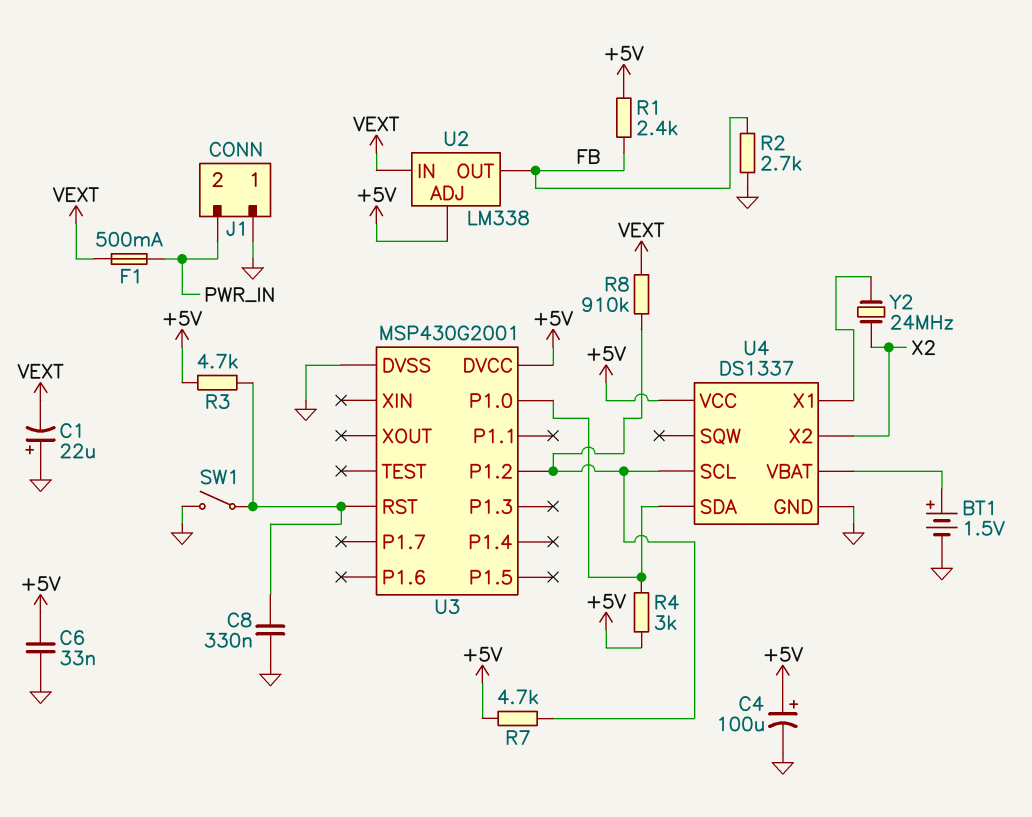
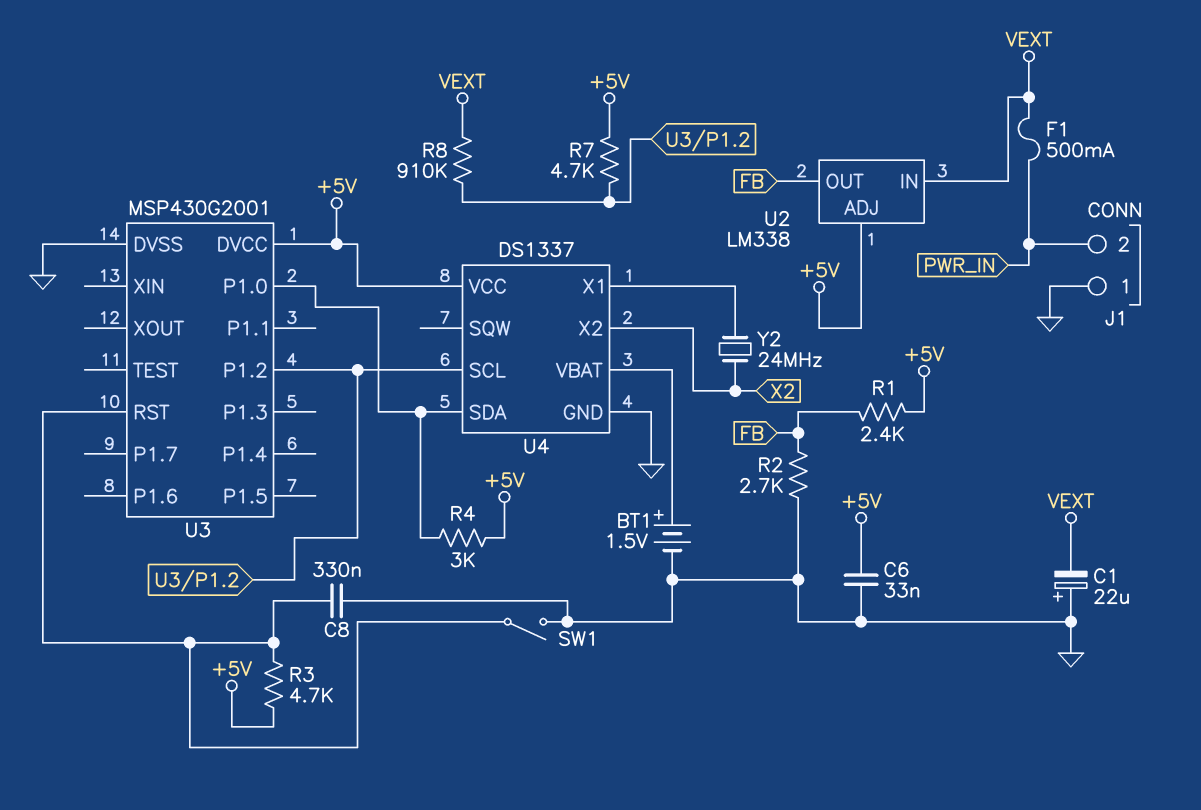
C4: 100uF (plus +5V, minus GND) -> none

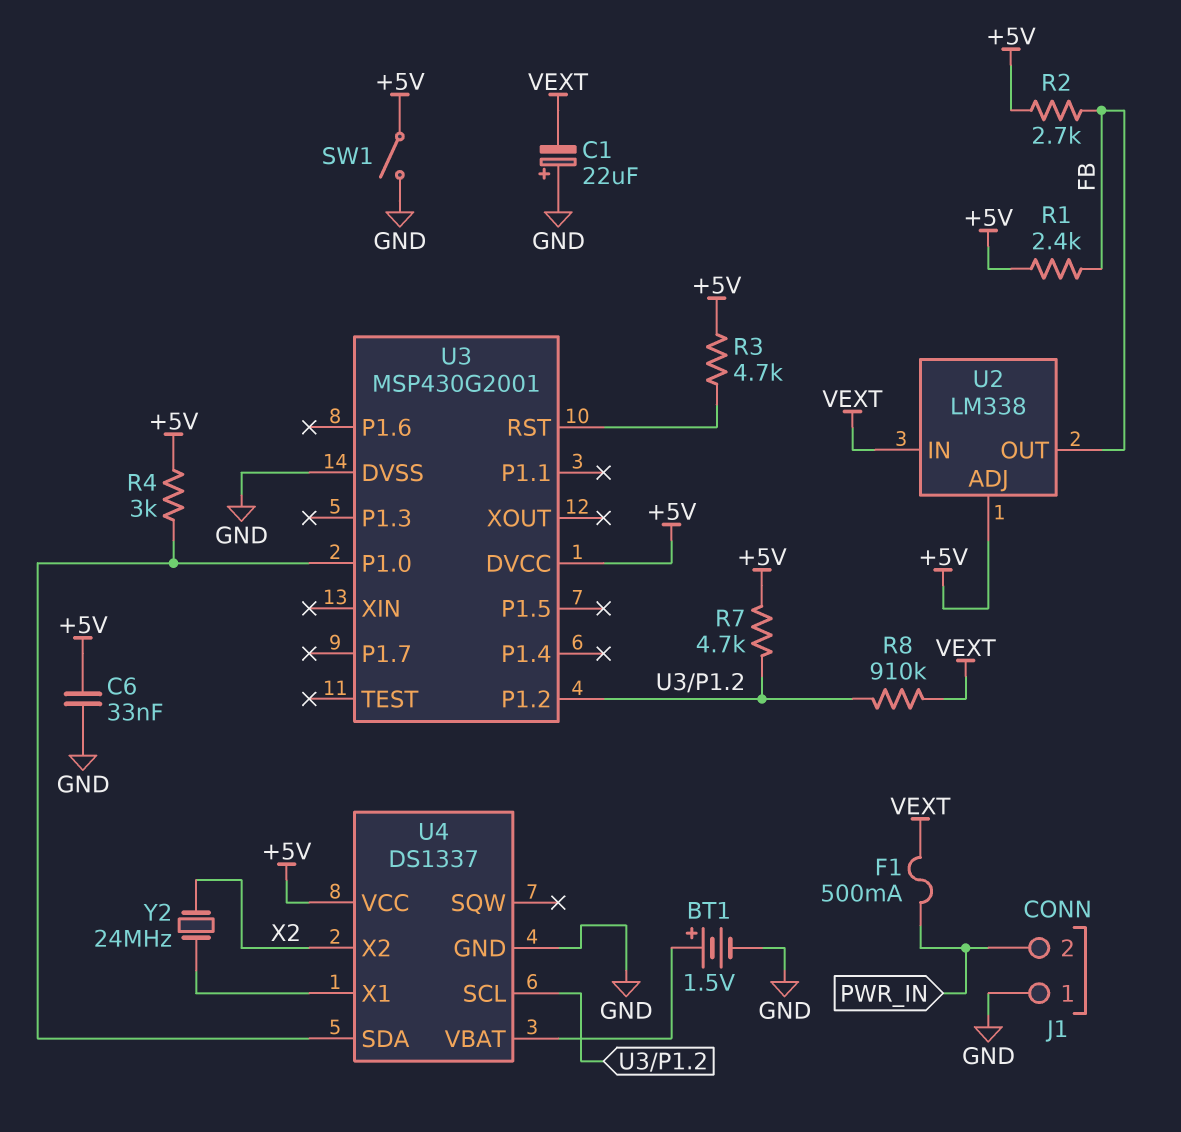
C8: 330nF (GND, U3/RST) -> none
R2: 2.7k (FB, GND) -> 2.7k (+5V, FB)
SW1: switch (GND, U3/RST) -> switch (+5V, GND)

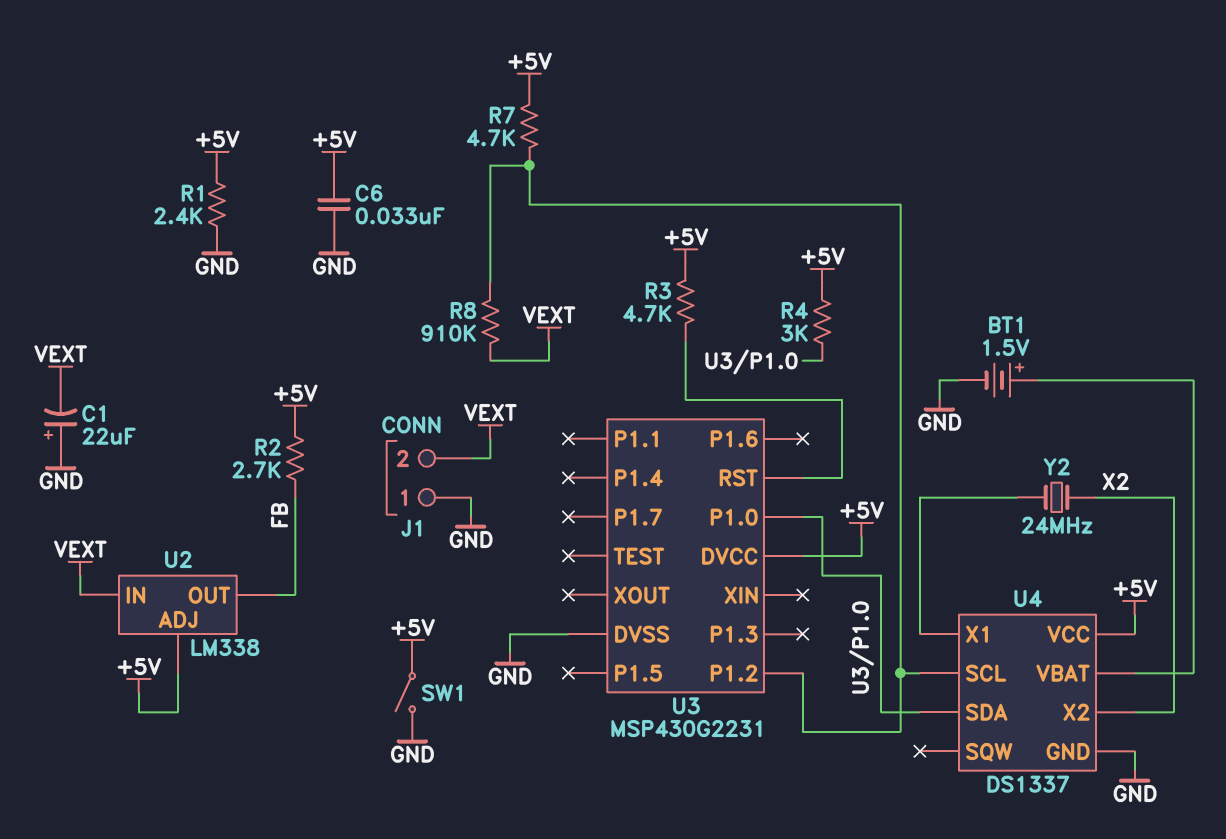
F1: 500mA (PWR_IN, VEXT) -> none
J1 pin 2: PWR_IN -> VEXT
R1: 2.4k (+5V, FB) -> 2.4k (+5V, GND)
U3: MSP430G2001 -> MSP430G2231

